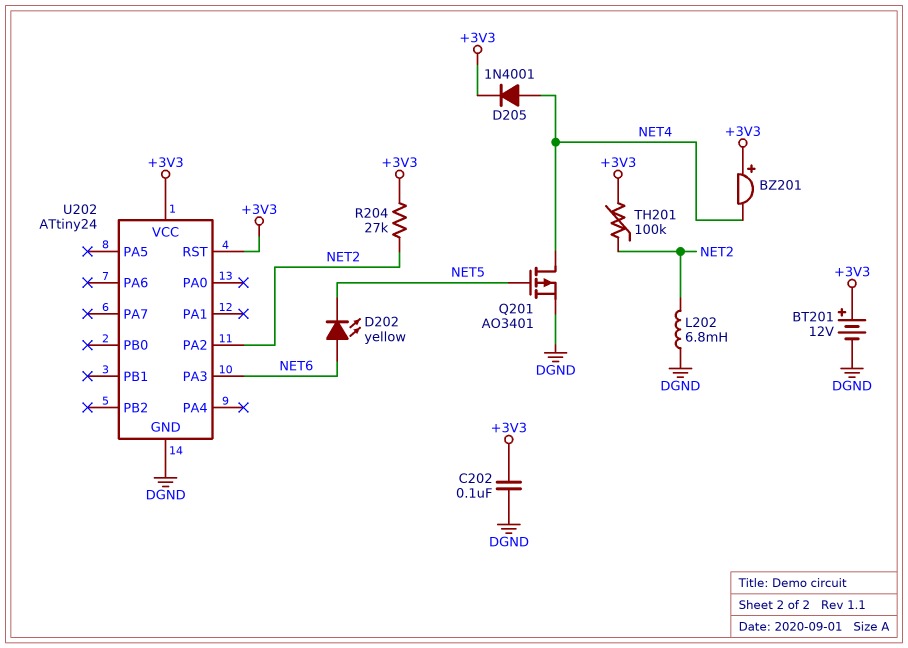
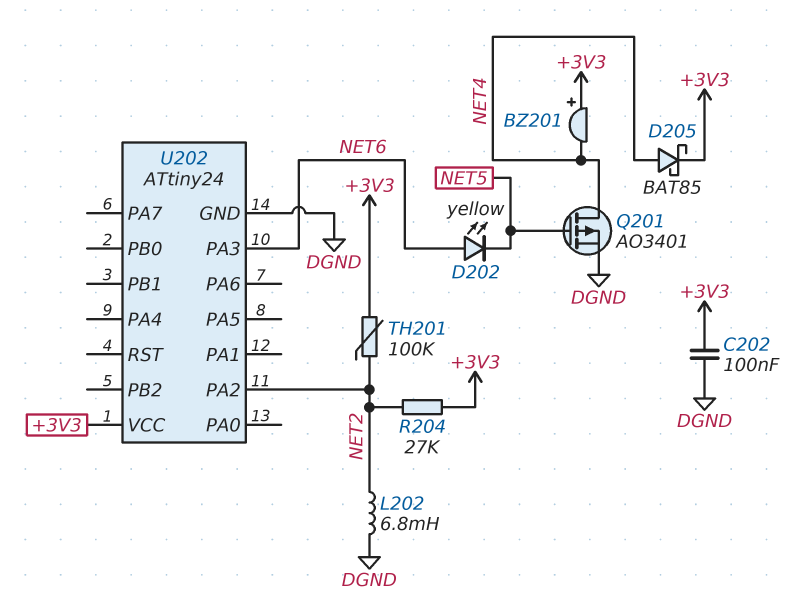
BT201: 12V (plus +3V3, minus DGND) -> none
D205: diode 1N4001 (A NET4, K +3V3) -> schottky BAT85 (A NET4, K +3V3)
U202 pin RST: +3V3 -> none

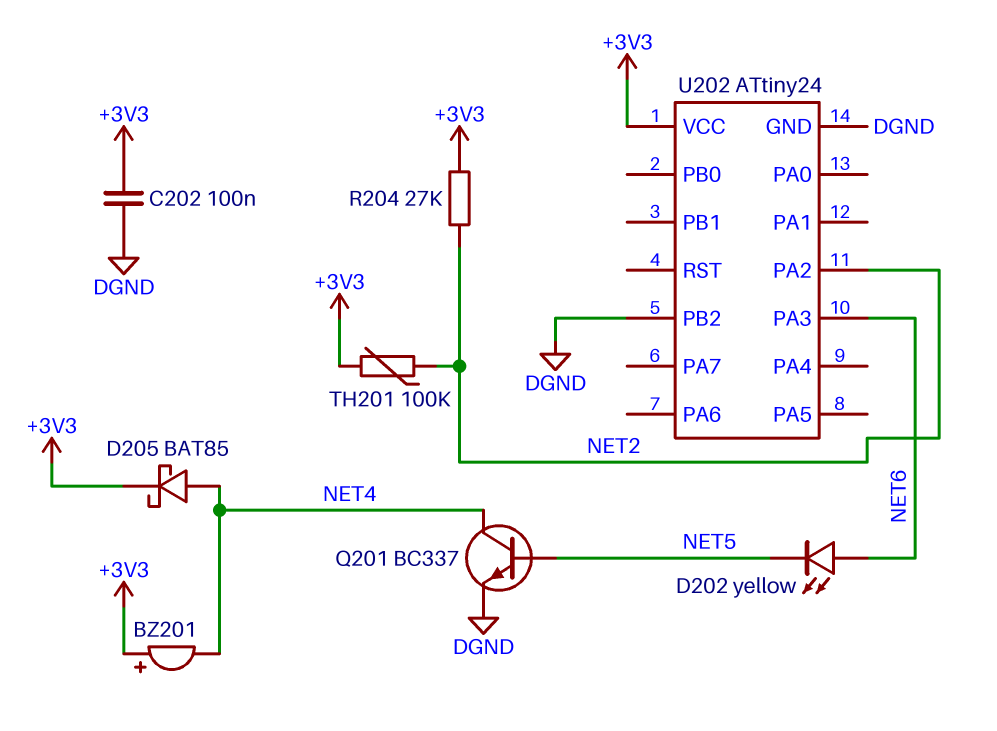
L202: 6.8mH (DGND, NET2) -> none
Q201: PMOS AO3401 (G NET5, D NET4, S DGND) -> NPN BC337 (B NET5, C NET4, E DGND)
U202 pin PB2: none -> DGND

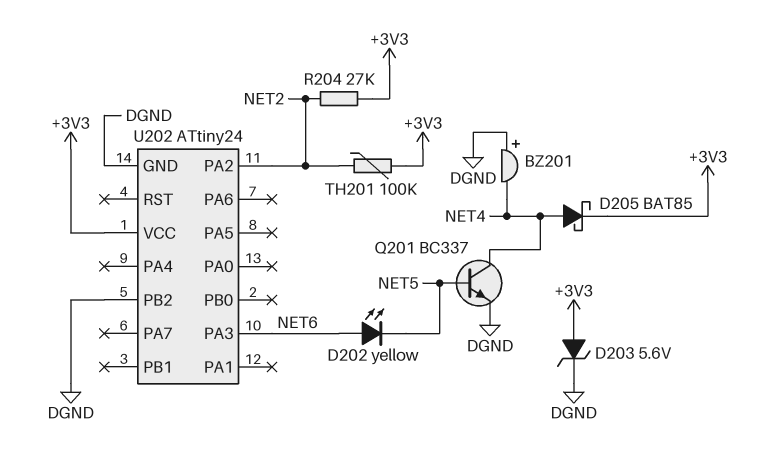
BZ201: buzzer (plus +3V3, minus NET4) -> buzzer (plus DGND, minus NET4)
C202: 100nF (+3V3, DGND) -> none
D203: none -> zener 5.6V (A +3V3, K DGND)

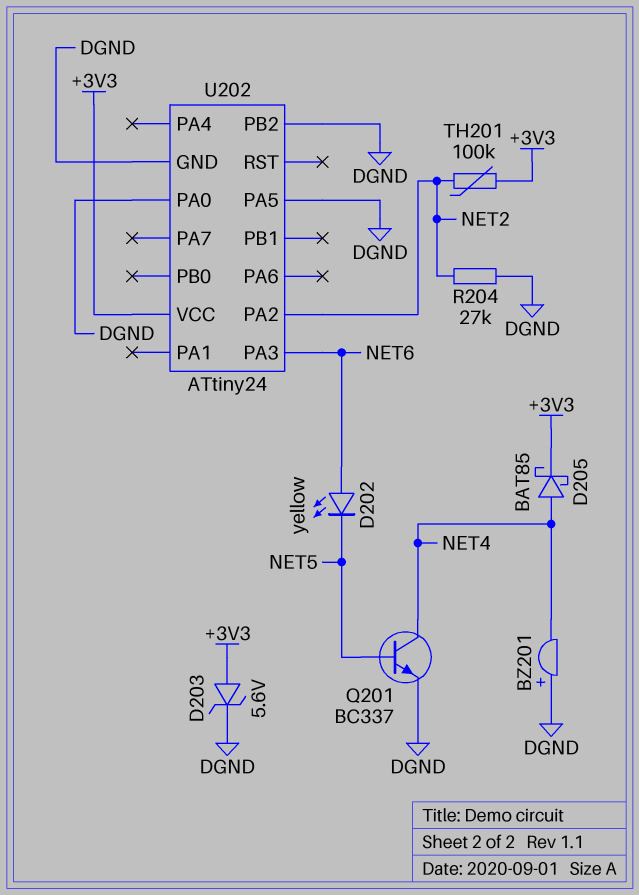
R204: 27k (+3V3, NET2) -> 27k (DGND, NET2)
U202 pin PA0: none -> DGND
U202 pin PA5: none -> DGND

